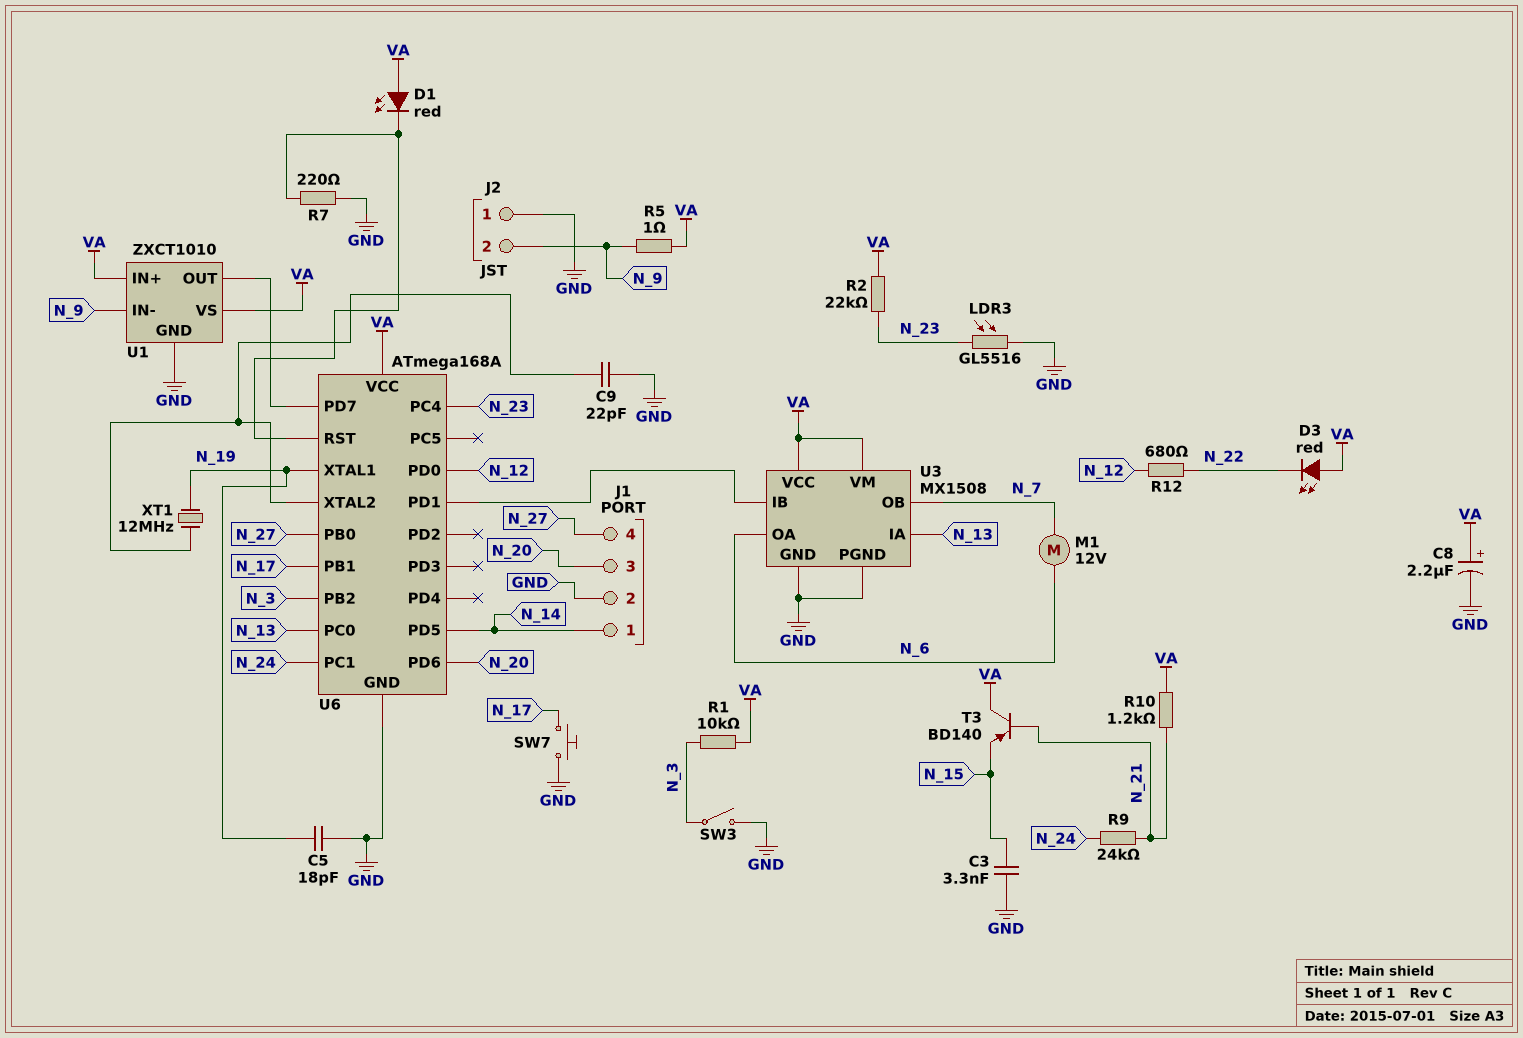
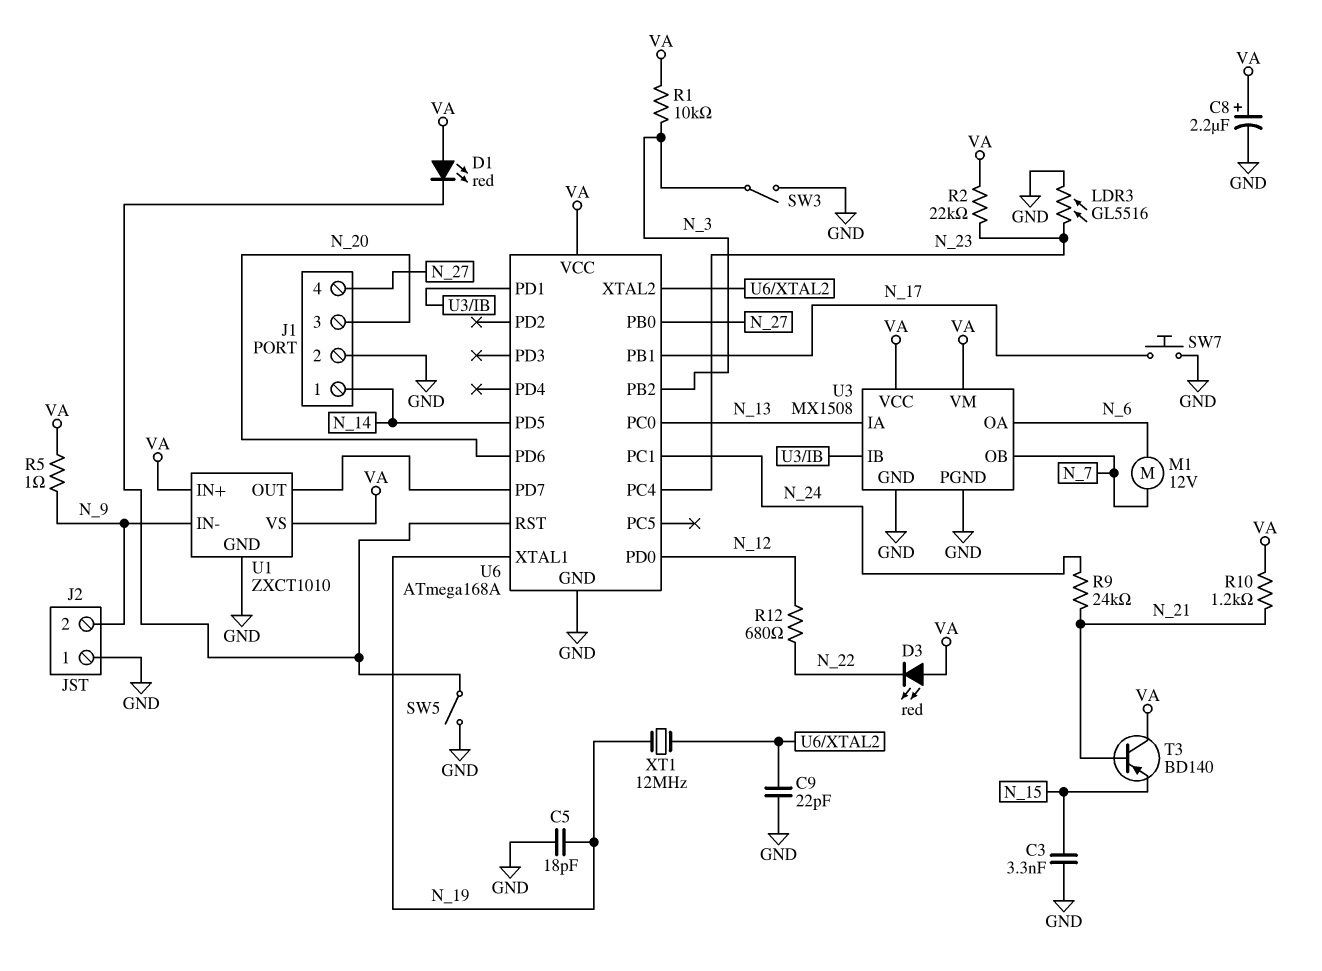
R7: 220 (GND, U6/RST) -> none
SW5: none -> switch (GND, U6/RST)

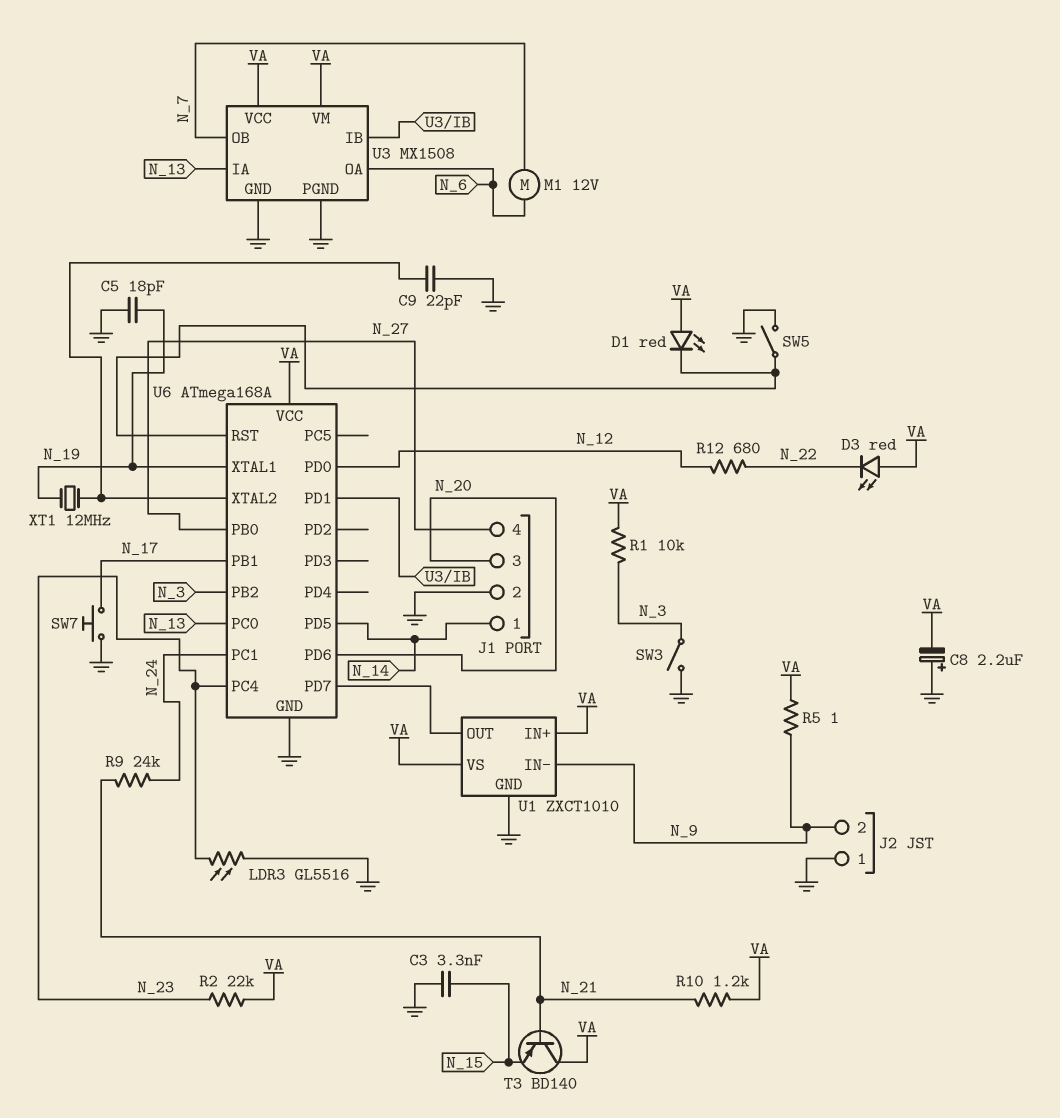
C8: 2.2uF (plus VA, minus GND) -> 2.2uF (plus GND, minus VA)

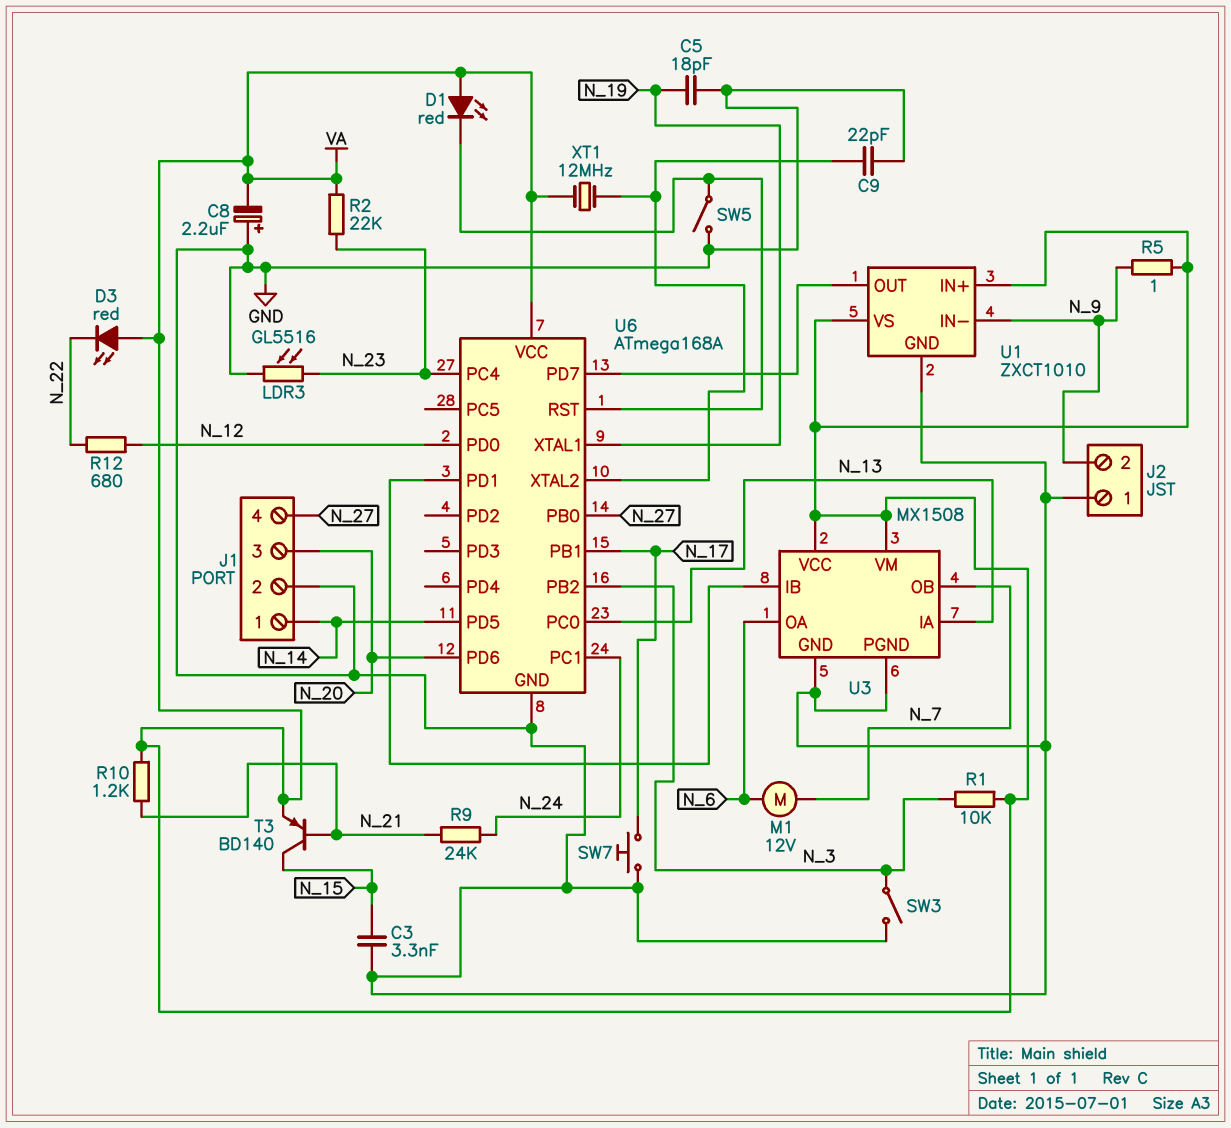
T3: PNP BD140 (B N_21, C VA, E N_15) -> PNP BD140 (B N_21, C N_15, E VA)
XT1: 12MHz (N_19, U6/XTAL2) -> 12MHz (U6/XTAL2, VA)

